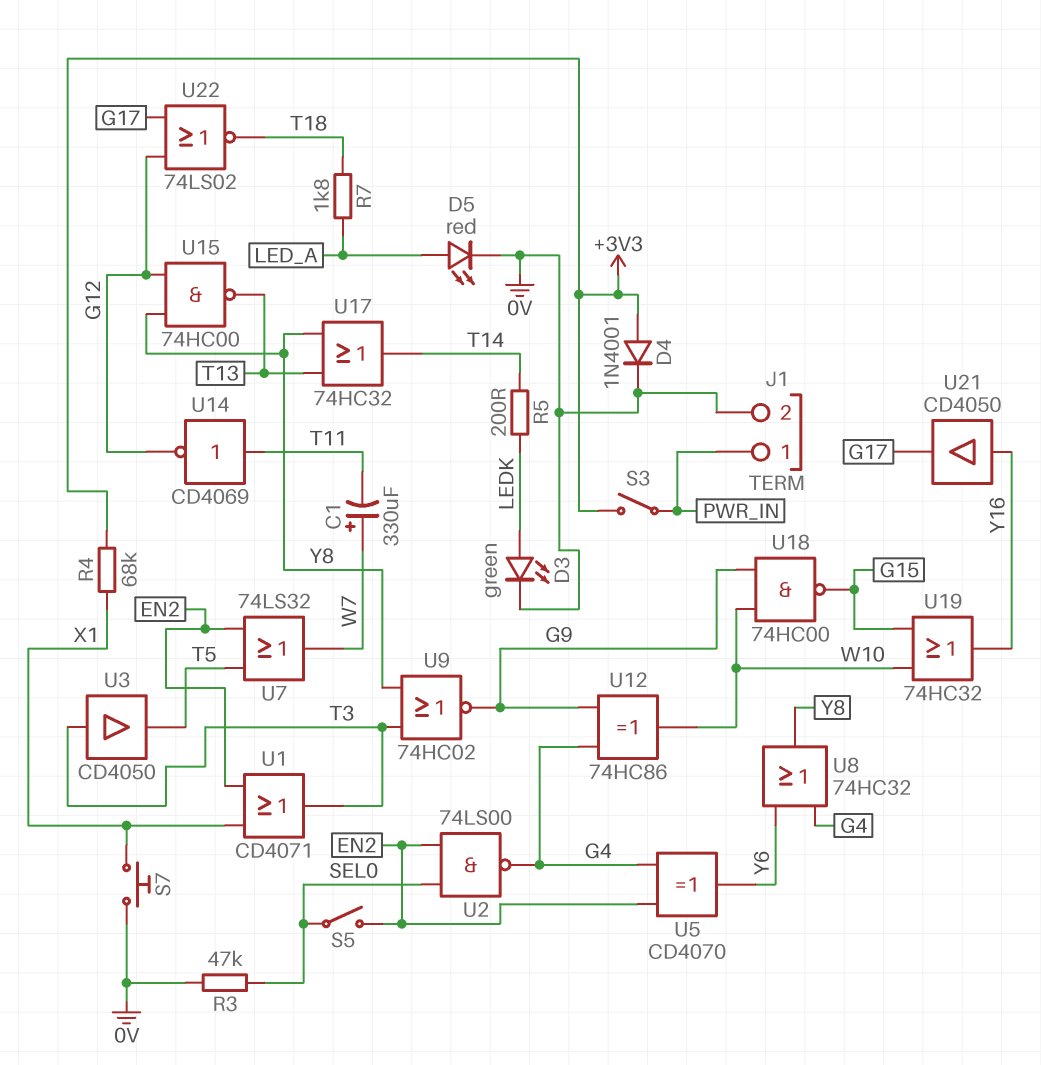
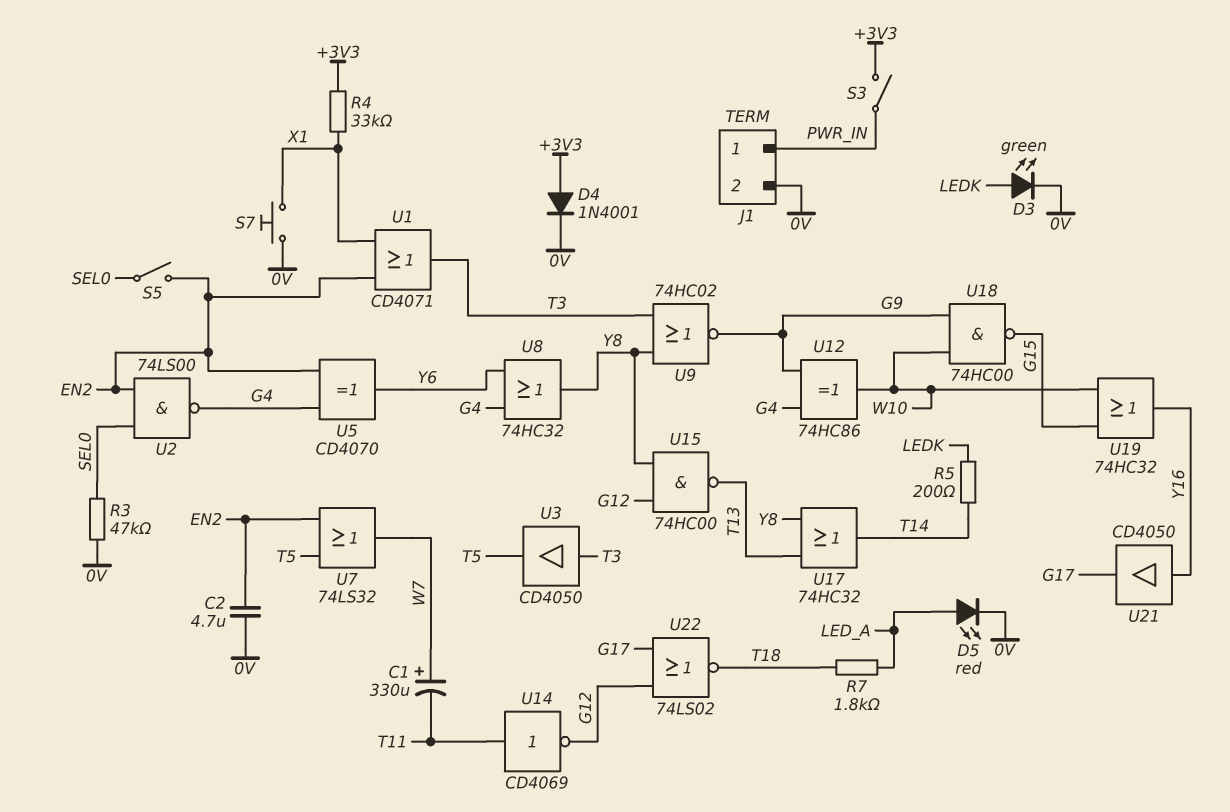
C2: none -> 4.7uF (0V, EN2)
R4: 68k (+3V3, X1) -> 33k (+3V3, X1)

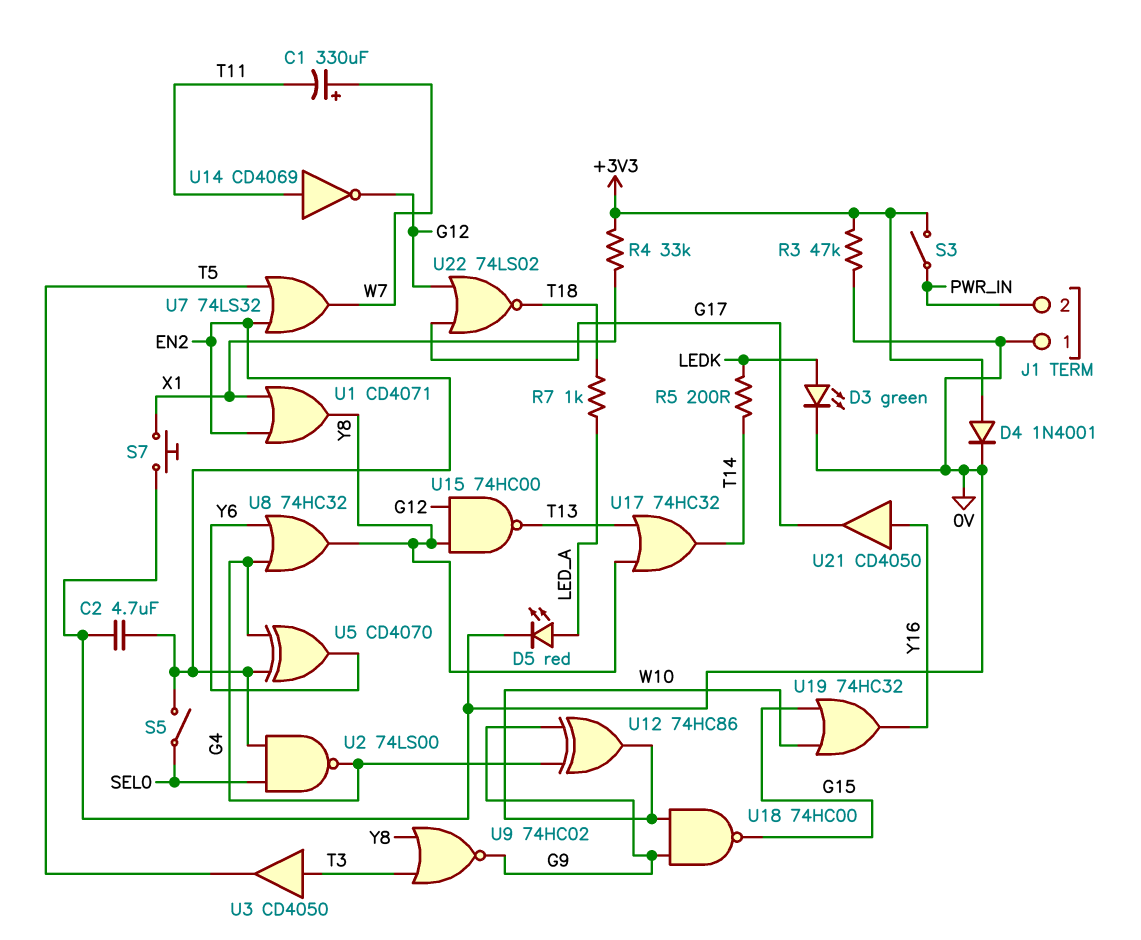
J1 pin 1: PWR_IN -> 0V
J1 pin 2: 0V -> PWR_IN
R3: 47k (0V, SEL0) -> 47k (+3V3, 0V)
R7: 1.8k (LED_A, T18) -> 1k (LED_A, T18)
U1: OR CD4071 (in EN2, in X1, out T3) -> OR CD4071 (in EN2, in X1, out Y8)

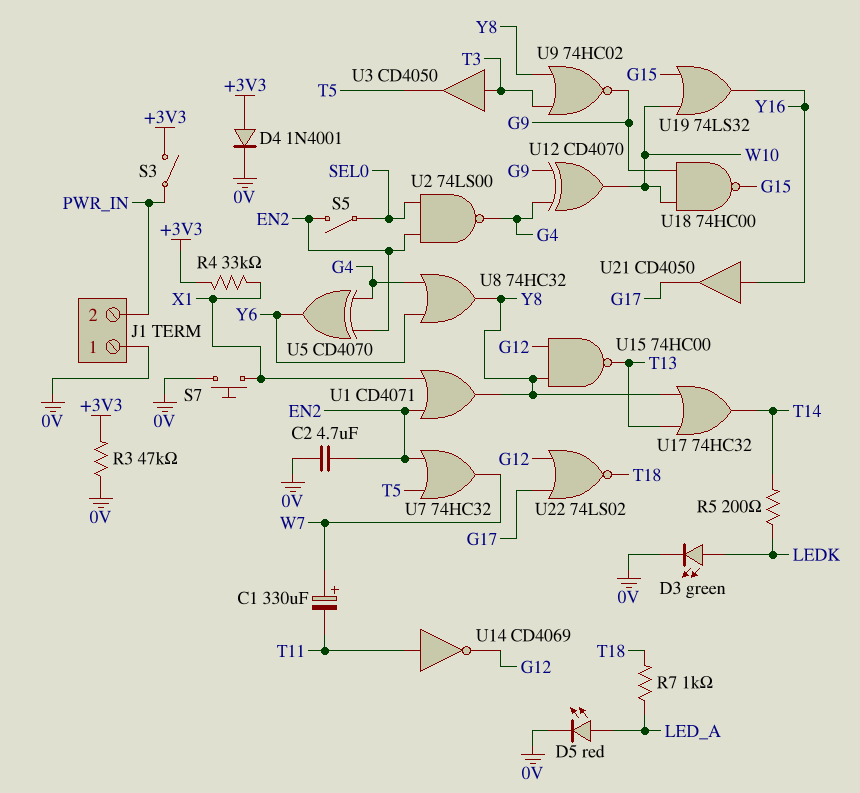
U7: OR 74LS32 (in EN2, in T5, out W7) -> OR 74HC32 (in EN2, in T5, out W7)
U12: XOR 74HC86 (in G4, in G9, out W10) -> XOR CD4070 (in G4, in G9, out W10)
U19: OR 74HC32 (in G15, in W10, out Y16) -> OR 74LS32 (in G15, in W10, out Y16)

